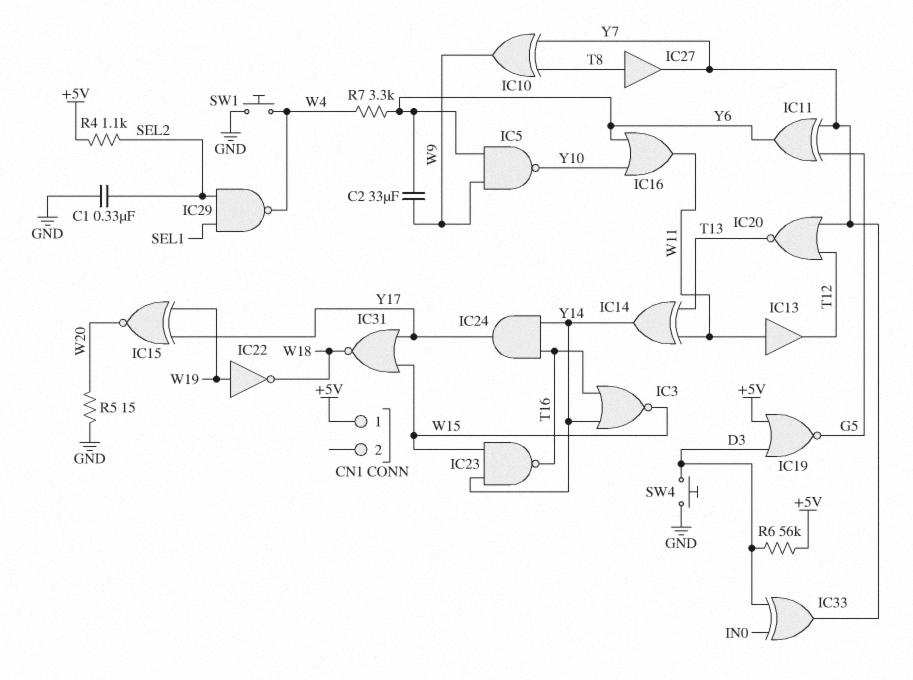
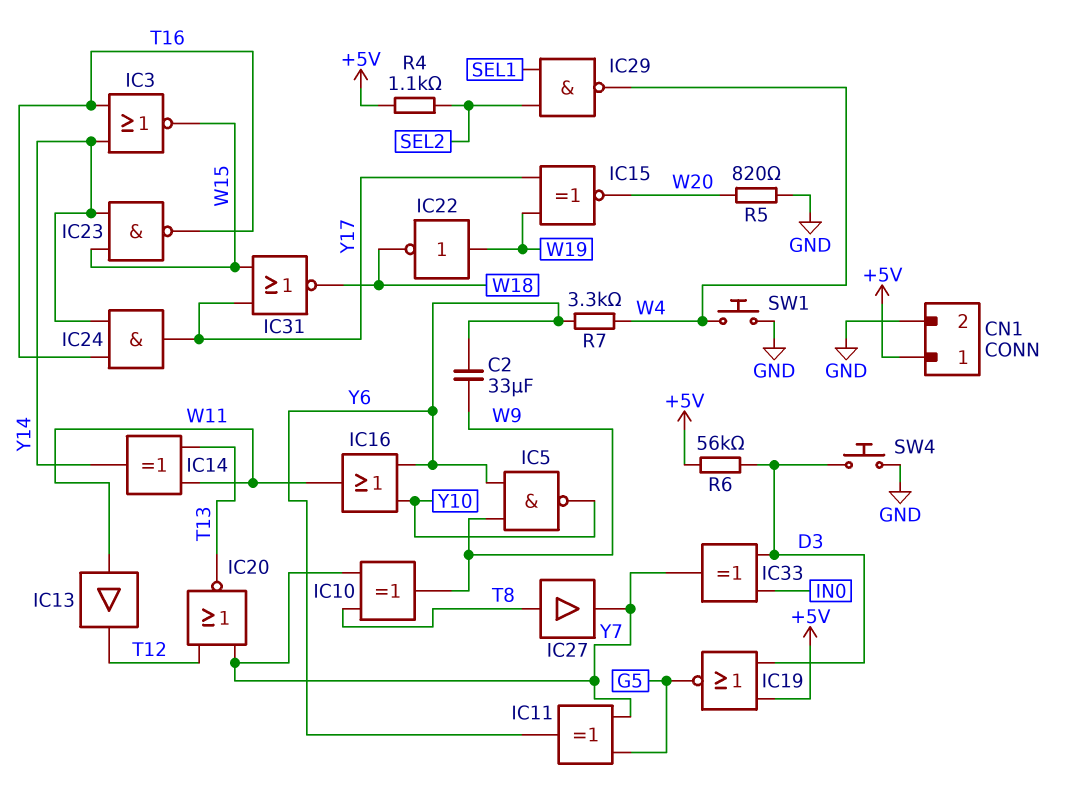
C1: 330nF (GND, SEL2) -> none
CN1 pin 2: none -> GND
R5: 15 (GND, W20) -> 820 (GND, W20)

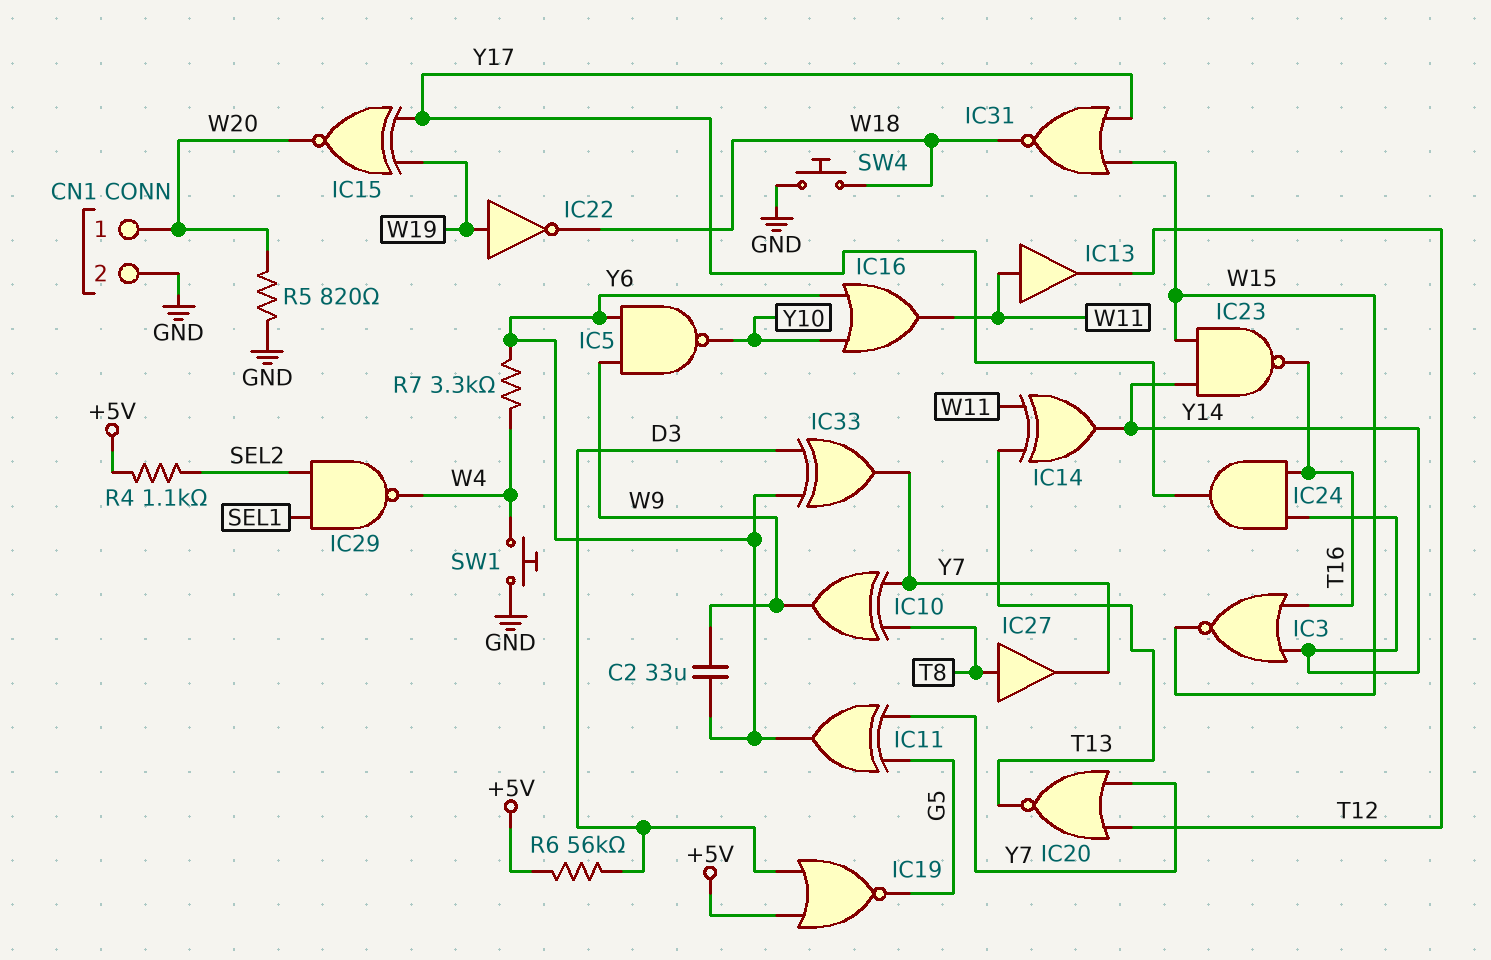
CN1 pin 1: +5V -> W20
IC33: XOR (in D3, in IN0, out Y7) -> XOR (in D3, in Y6, out Y7)
SW4: button (D3, GND) -> button (GND, W18)

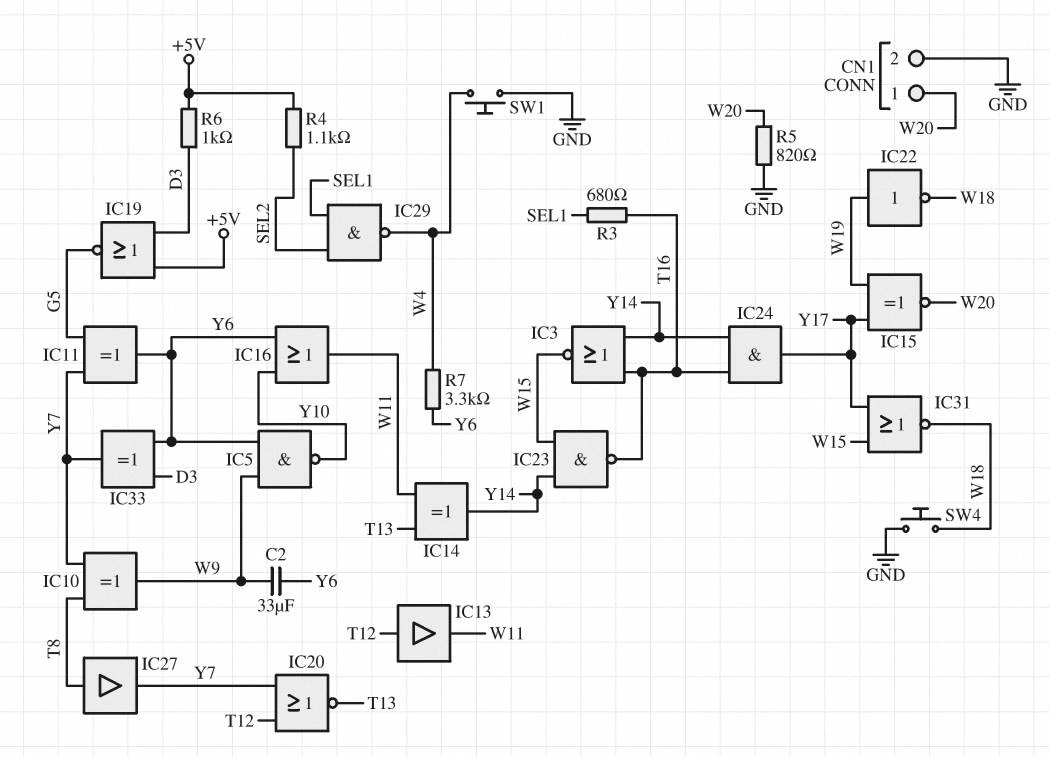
IC13: buffer (in W11, out T12) -> buffer (in T12, out W11)
R3: none -> 680 (SEL1, T16)
R6: 56k (+5V, D3) -> 1k (+5V, D3)

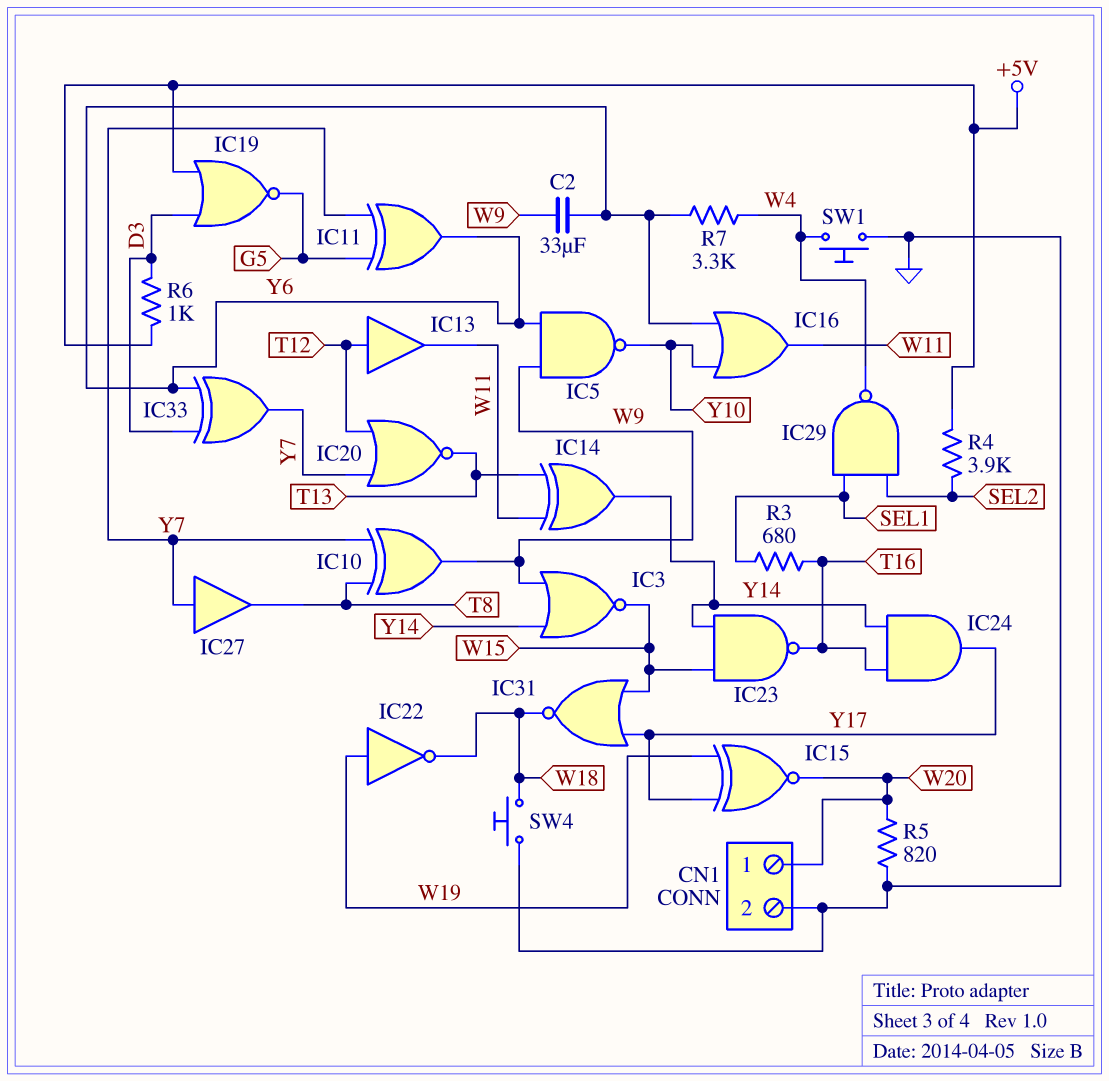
IC3: NOR (in T16, in Y14, out W15) -> NOR (in W9, in Y14, out W15)
IC27: buffer (in T8, out Y7) -> buffer (in Y7, out T8)
R4: 1.1k (+5V, SEL2) -> 3.9k (+5V, SEL2)

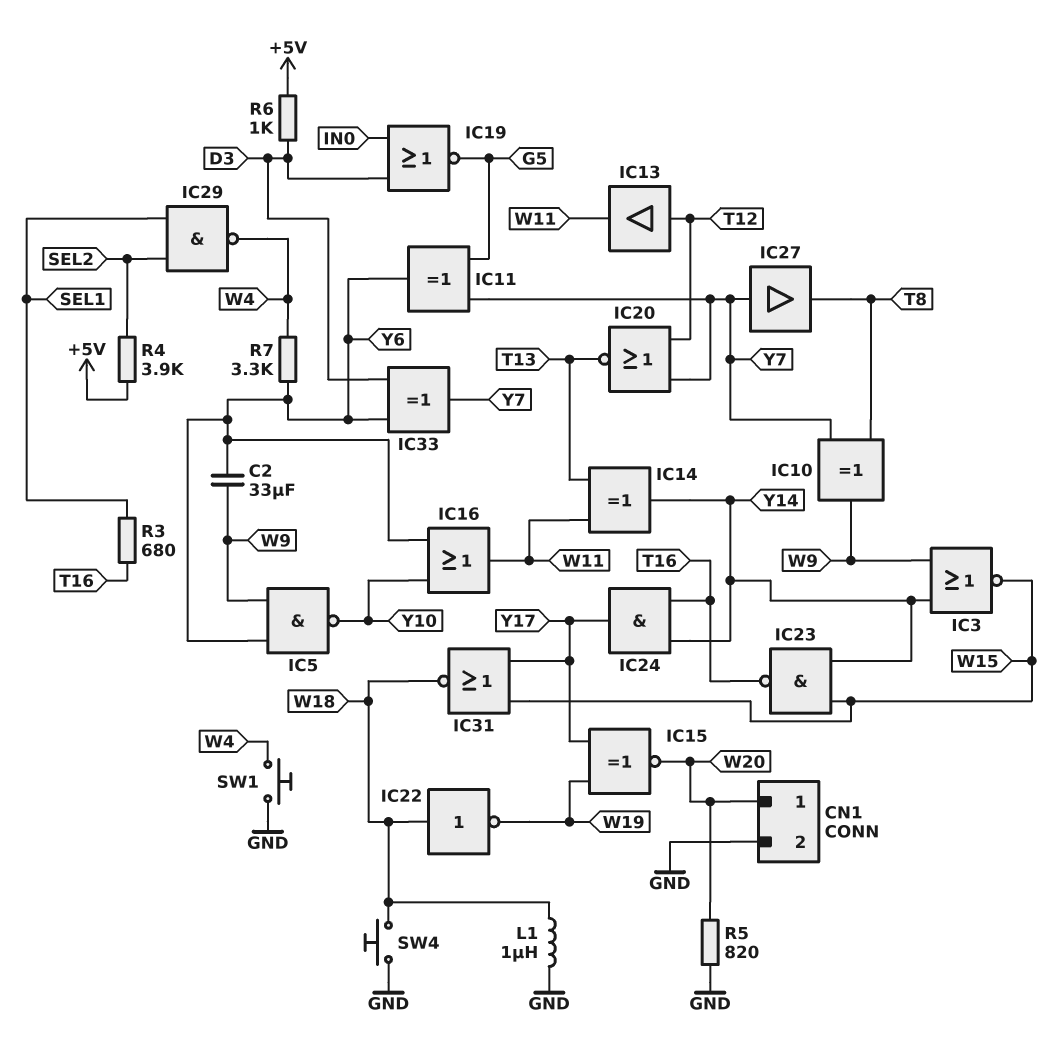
IC19: NOR (in +5V, in D3, out G5) -> NOR (in D3, in IN0, out G5)
IC22: NOT (in W19, out W18) -> NOT (in W18, out W19)
L1: none -> 1uH (GND, W18)

